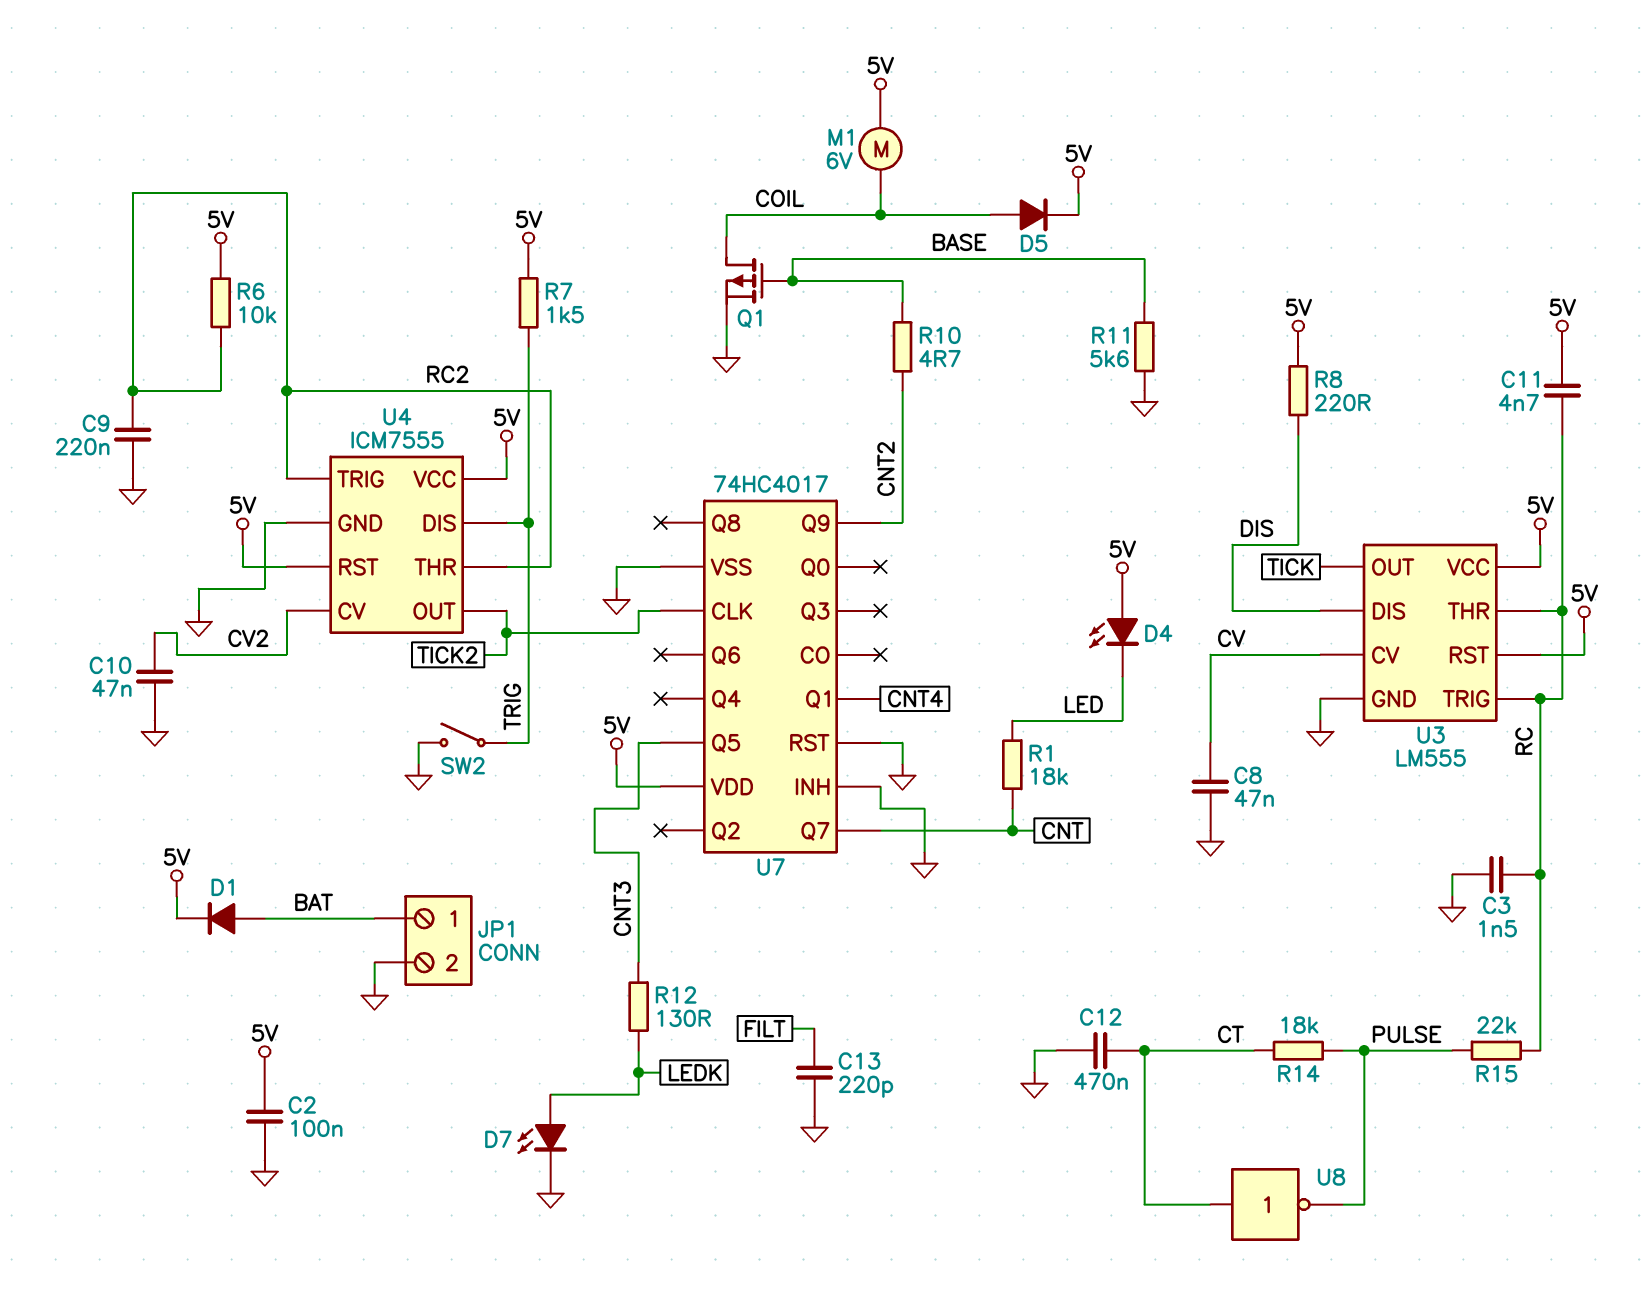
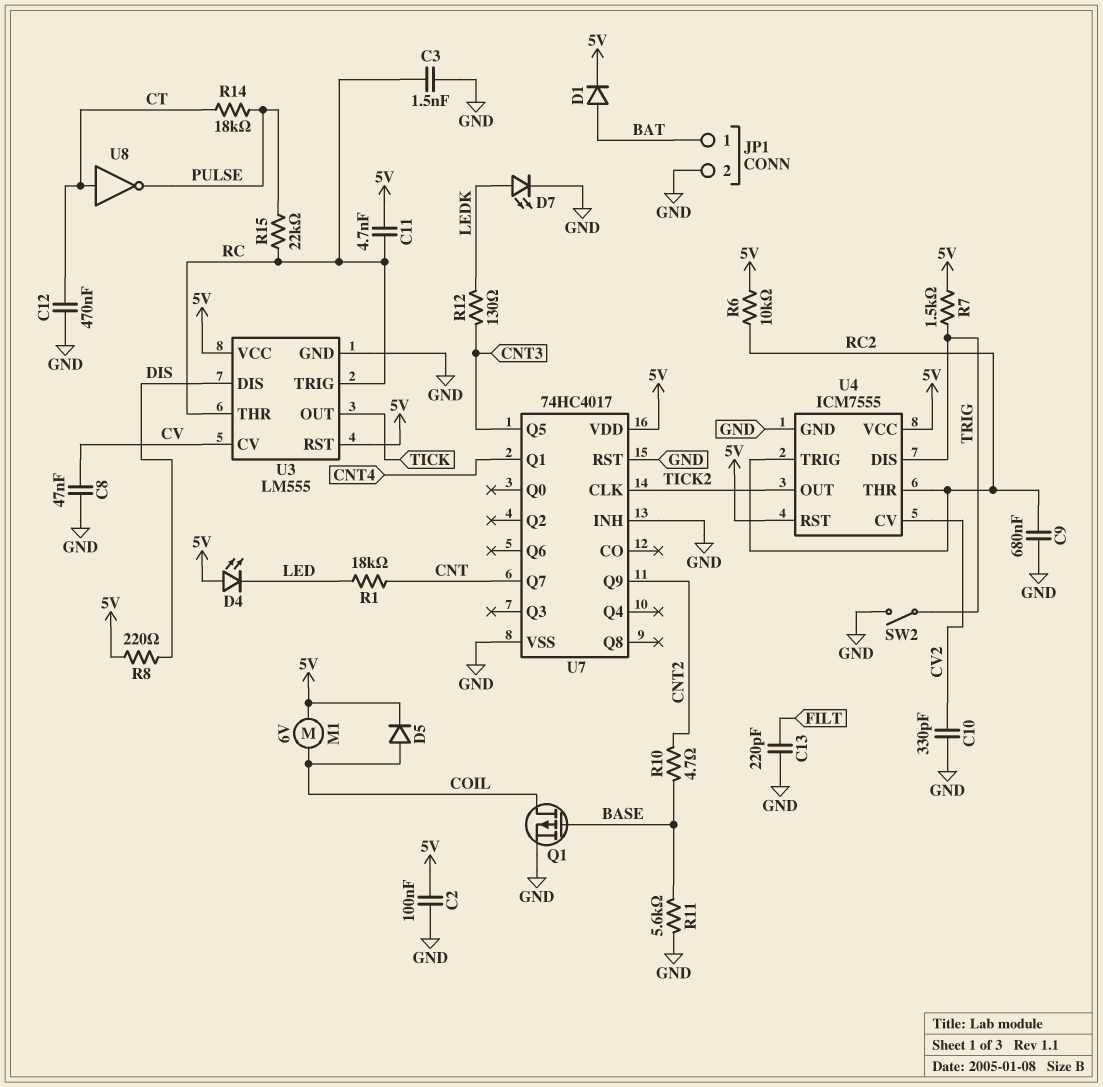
C9: 220nF (GND, RC2) -> 680nF (GND, RC2)
C10: 47nF (CV2, GND) -> 330pF (CV2, GND)

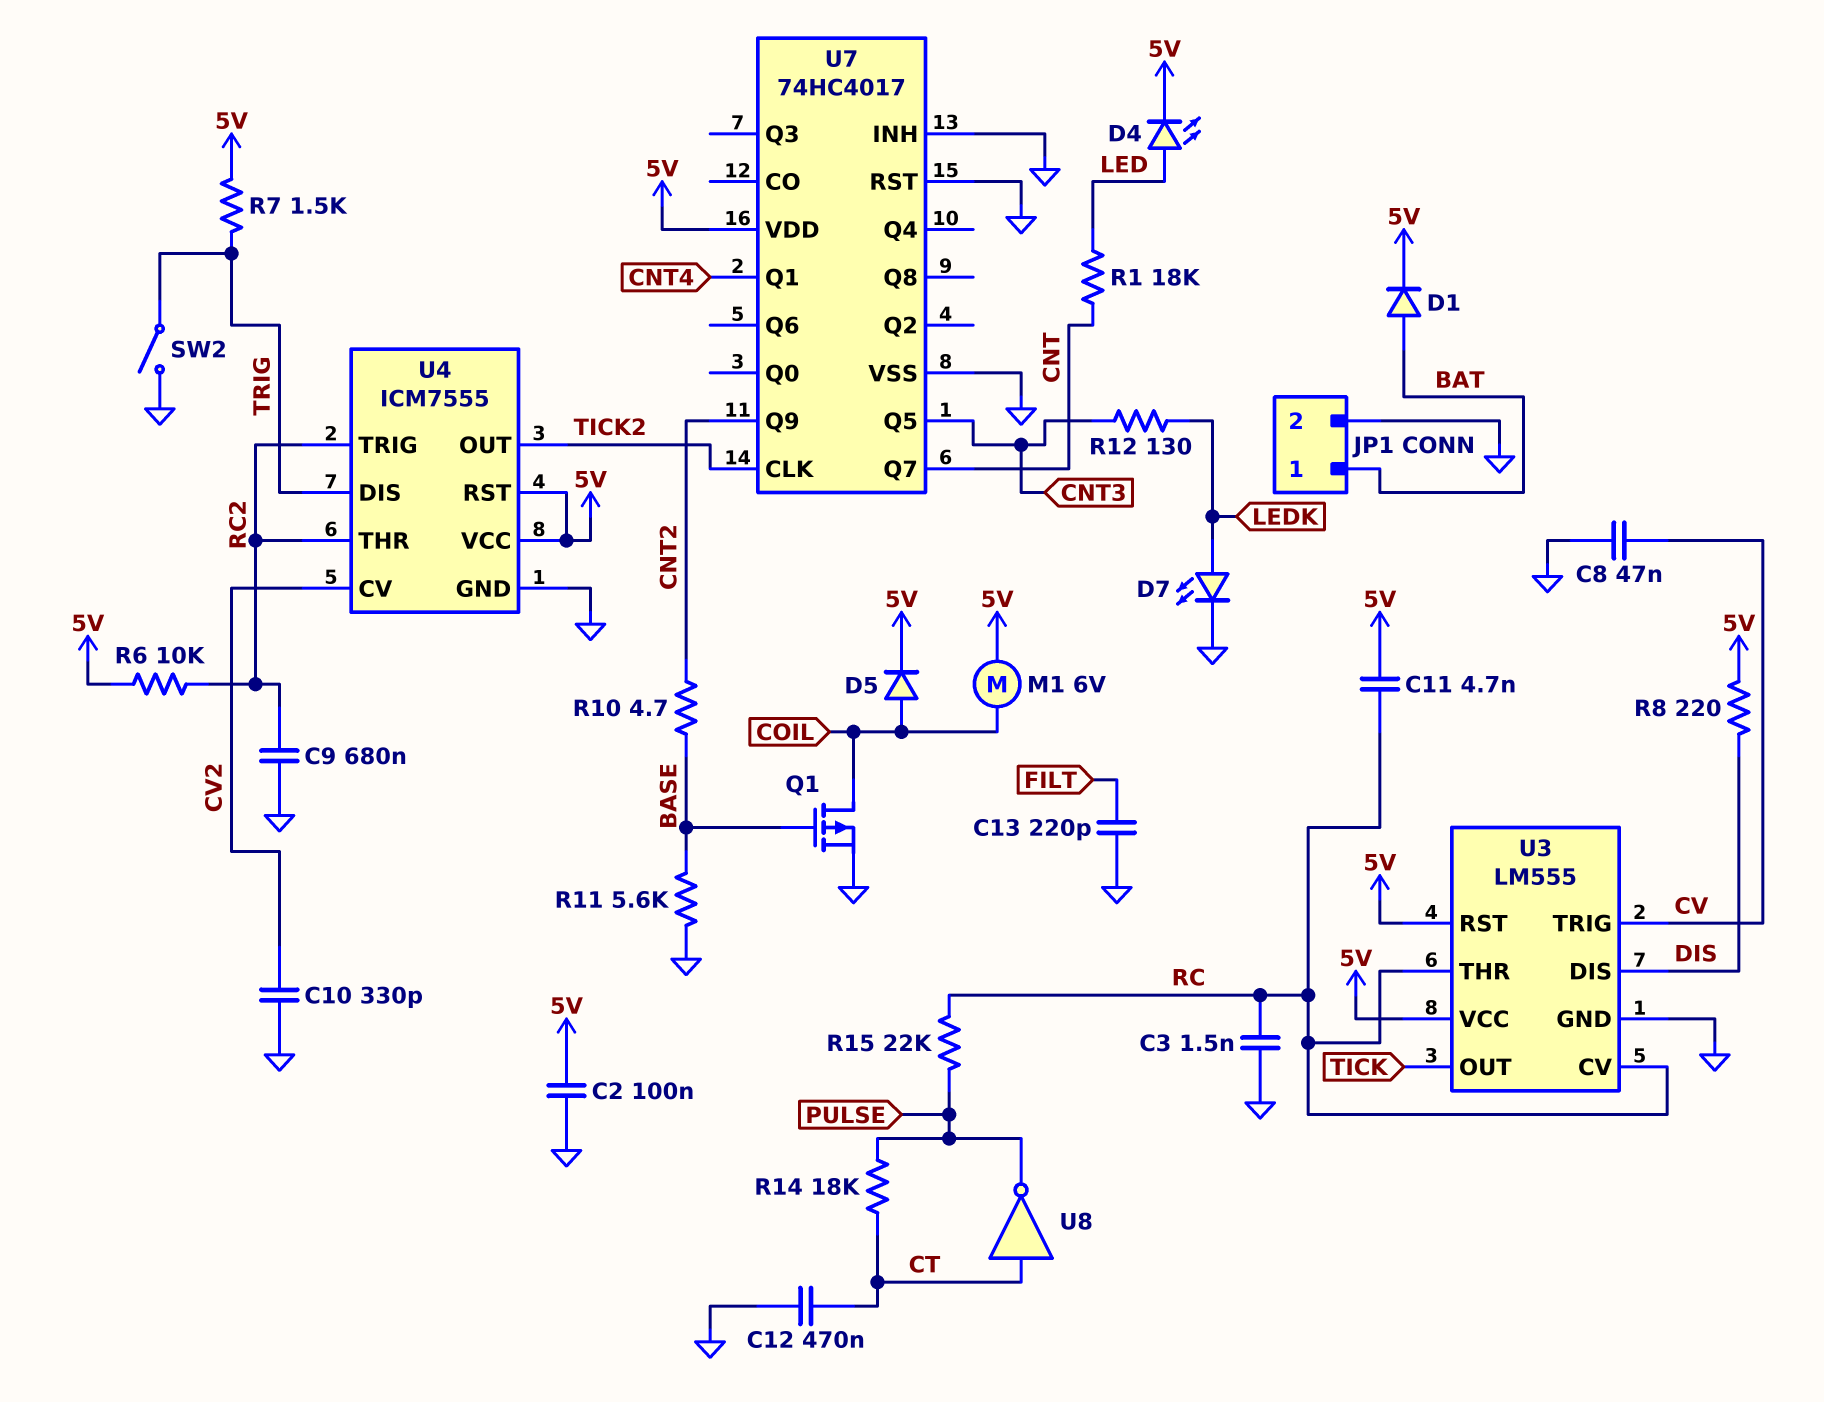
D4: LED (A 5V, K LED) -> LED (A LED, K 5V)
U3 pin CV: CV -> RC
U3 pin TRIG: RC -> CV

